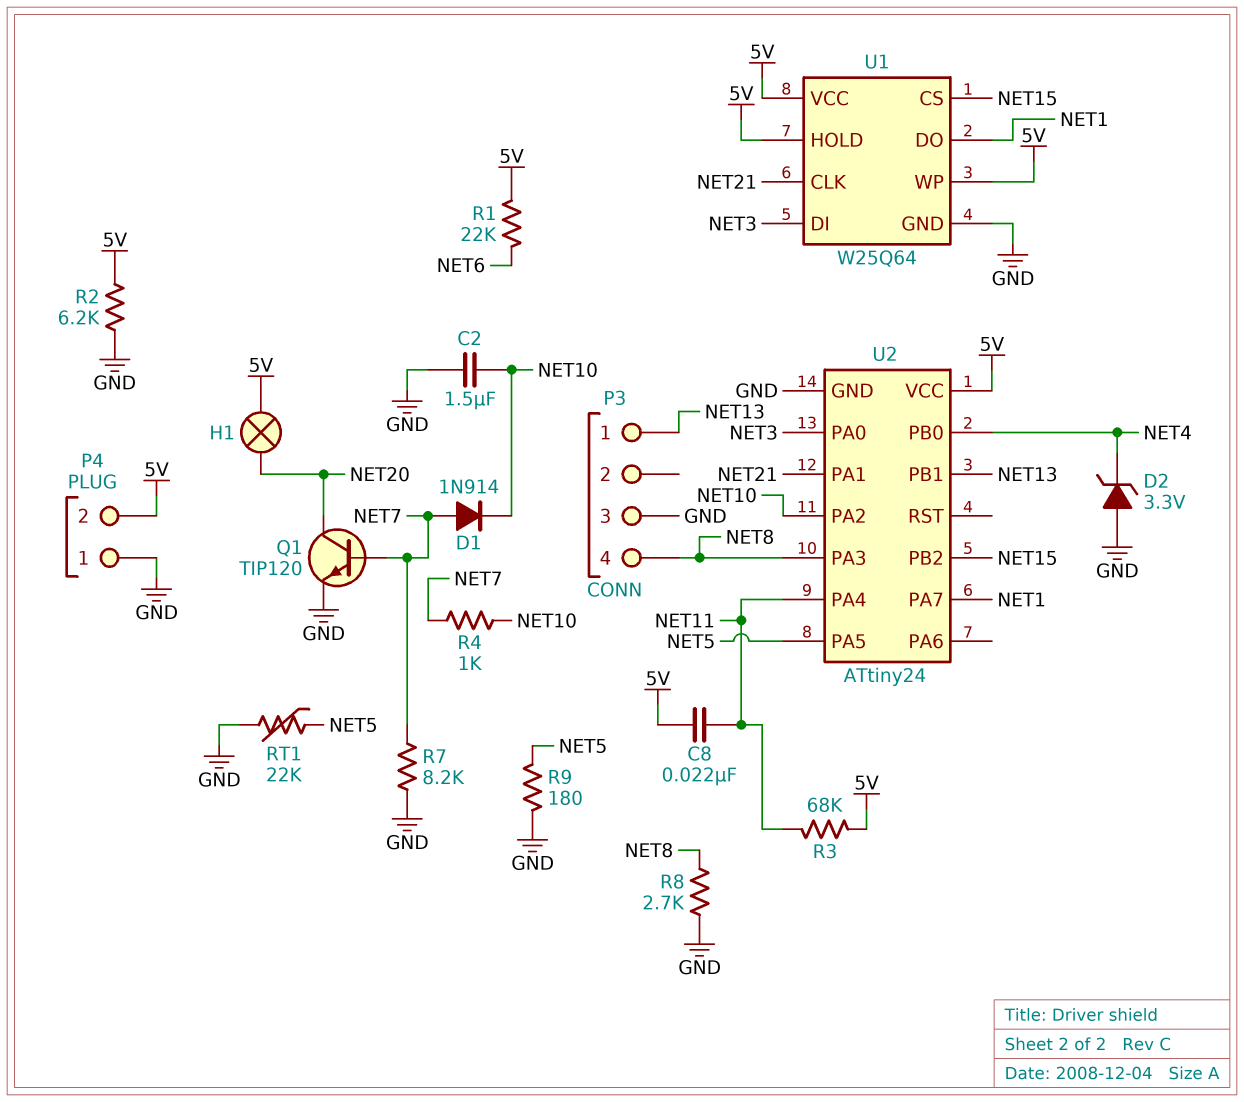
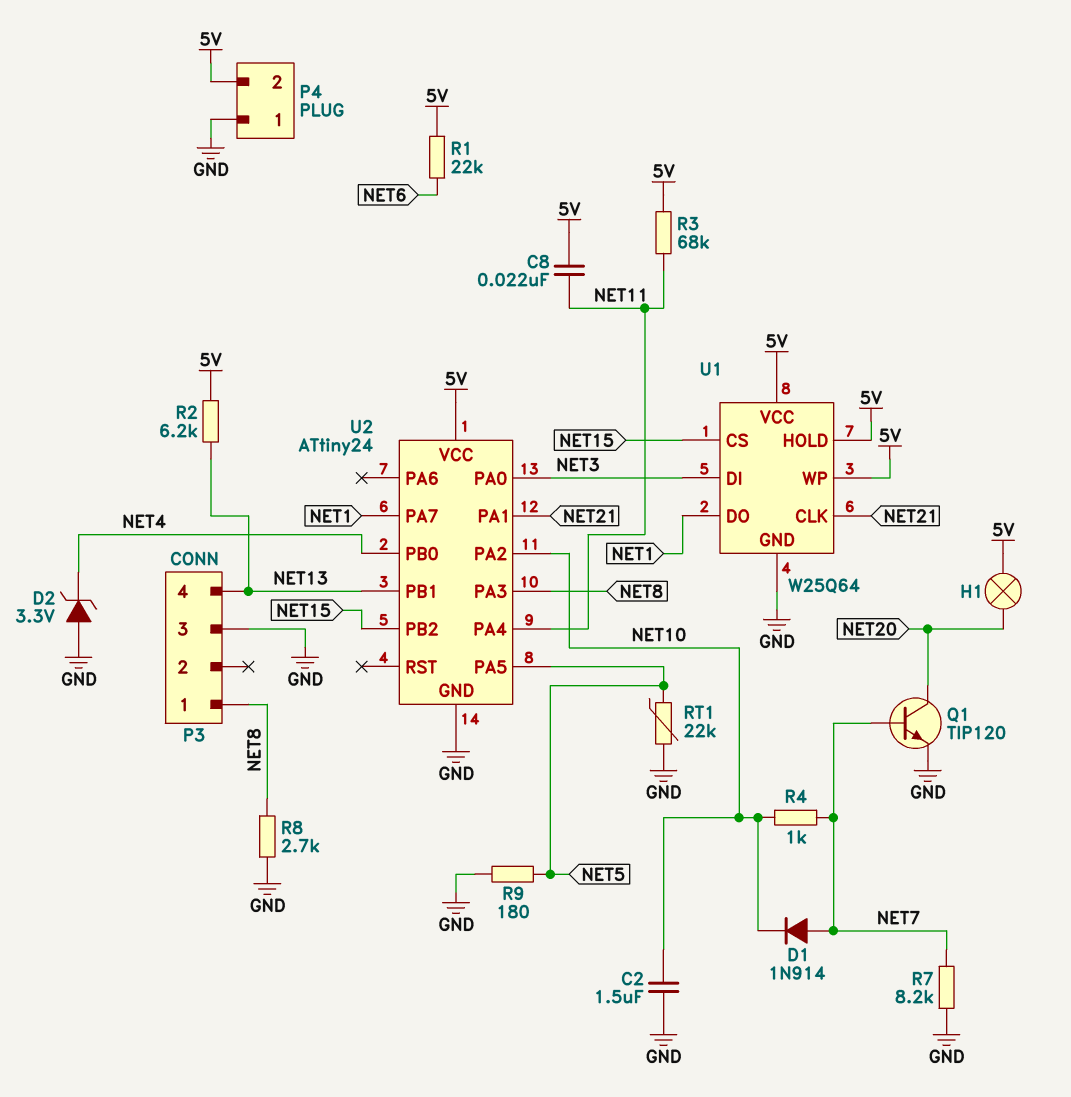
P3 pin 1: NET13 -> NET8
P3 pin 4: NET8 -> NET13
R2: 6.2k (5V, GND) -> 6.2k (5V, NET13)

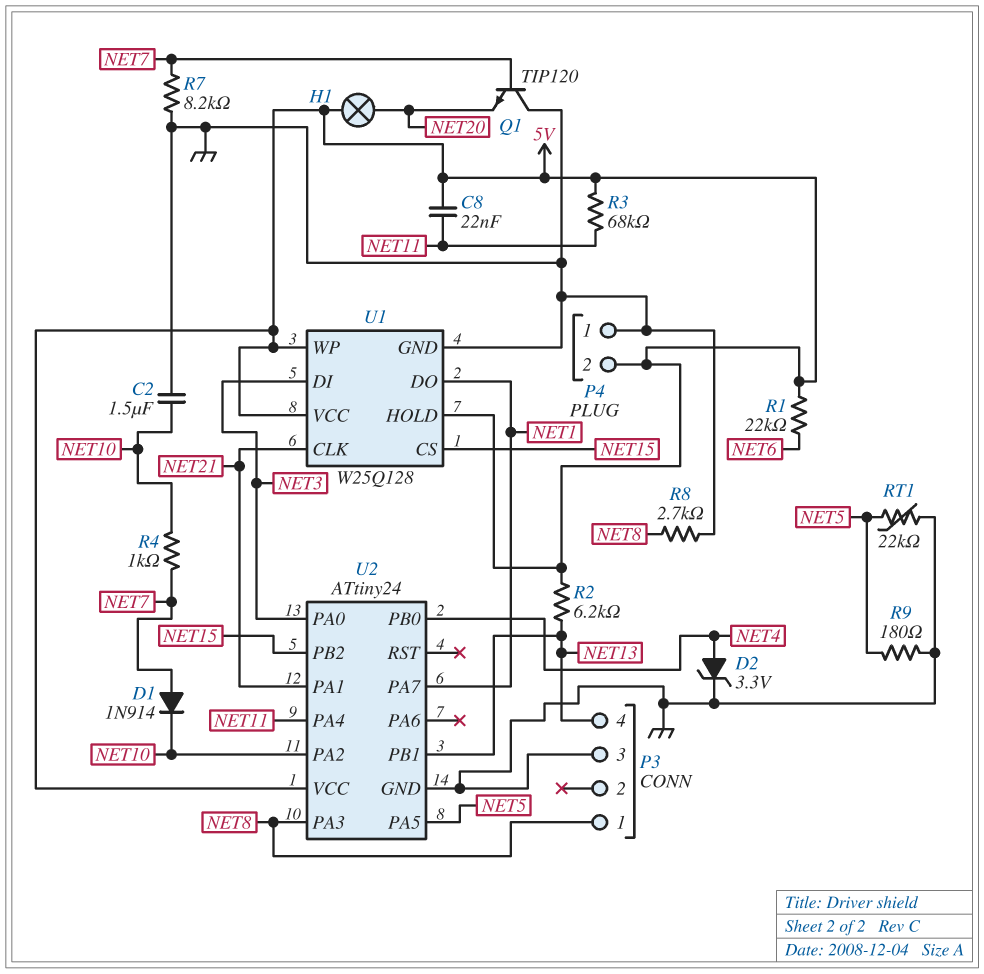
D2: zener 3.3V (A GND, K NET4) -> zener 3.3V (A NET4, K GND)
Q1: NPN TIP120 (B NET7, C NET20, E GND) -> NPN TIP120 (B NET7, C GND, E NET20)
U1: W25Q64 -> W25Q128

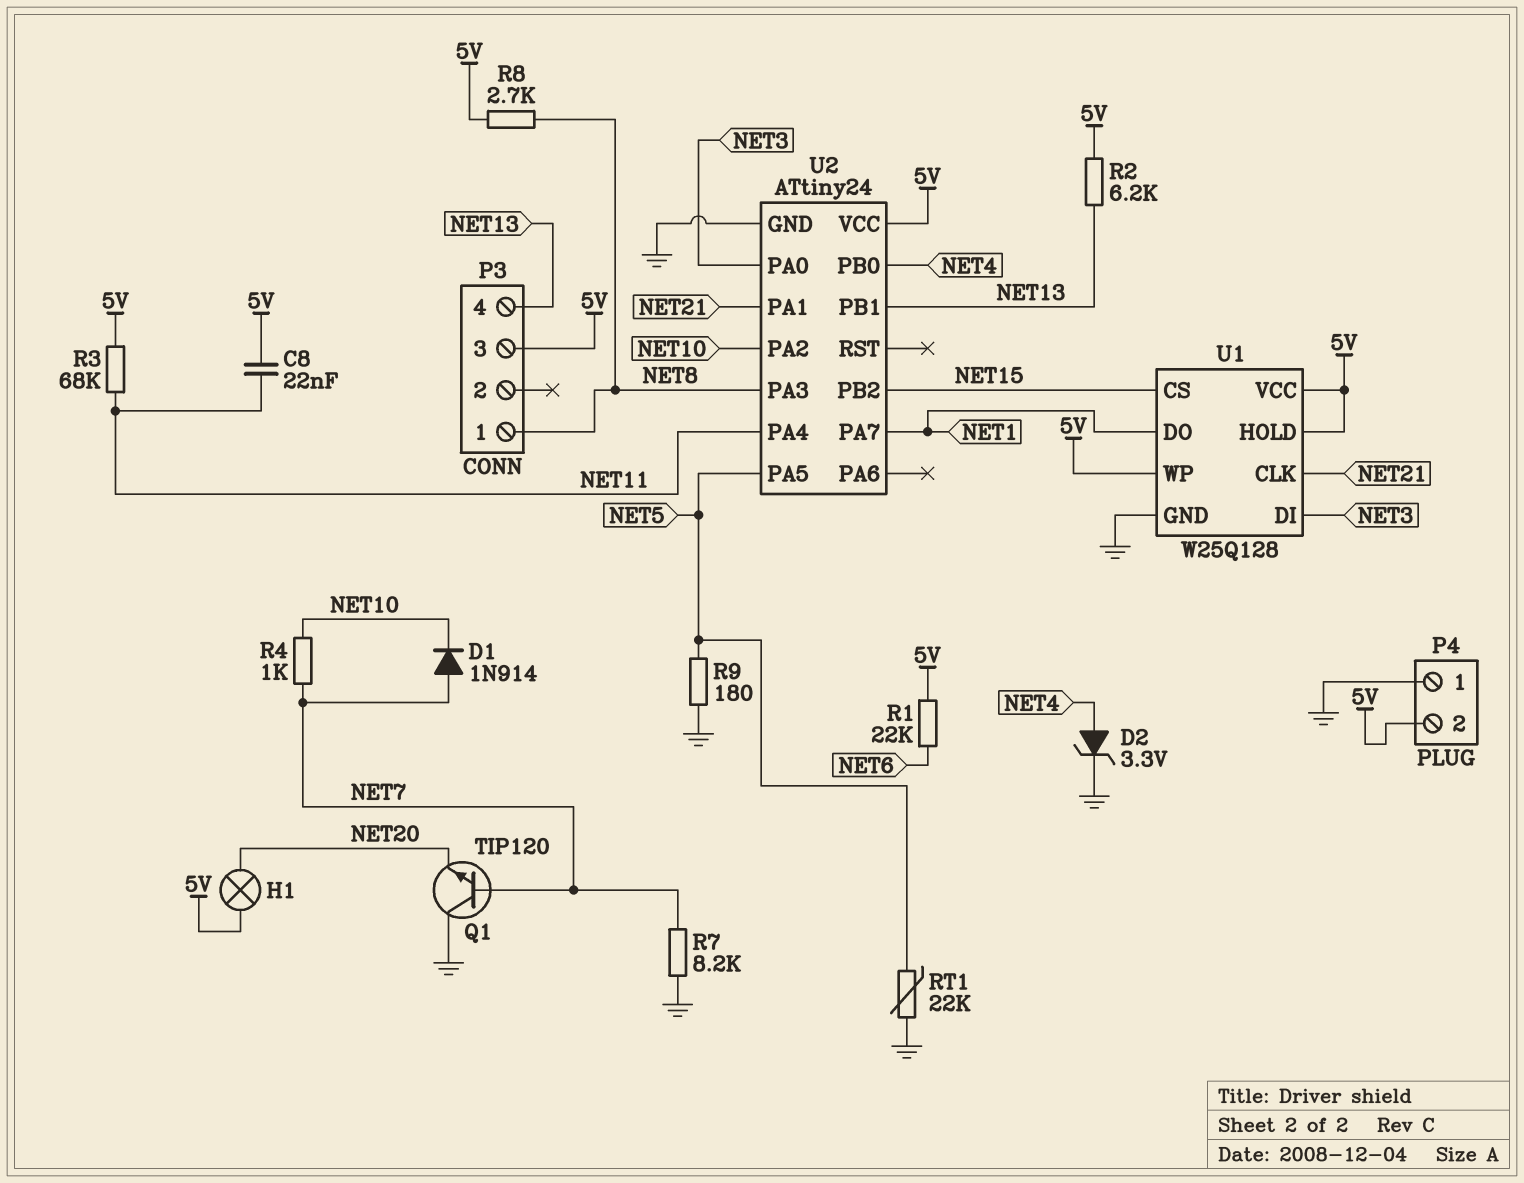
C2: 1.5uF (GND, NET10) -> none
P3 pin 3: GND -> 5V
R8: 2.7k (GND, NET8) -> 2.7k (5V, NET8)

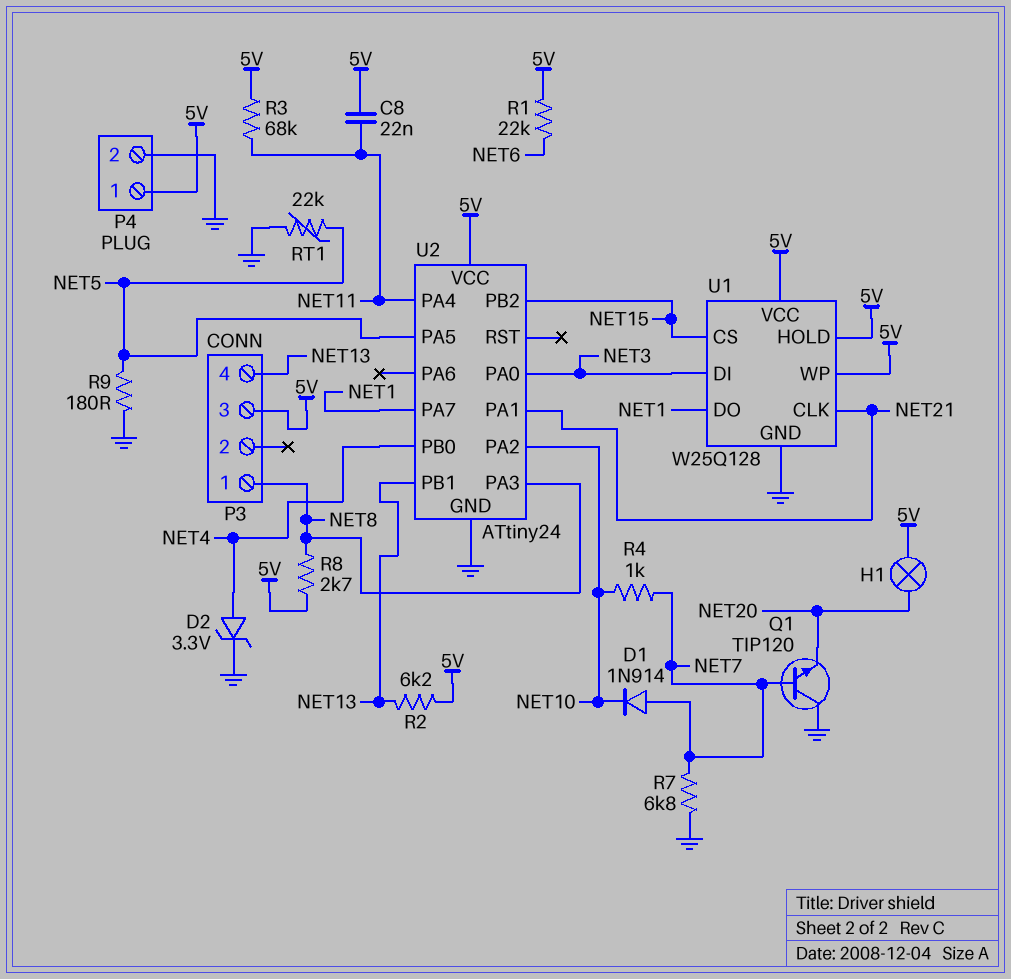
P4 pin 1: GND -> 5V
P4 pin 2: 5V -> GND
R7: 8.2k (GND, NET7) -> 6.8k (GND, NET7)

